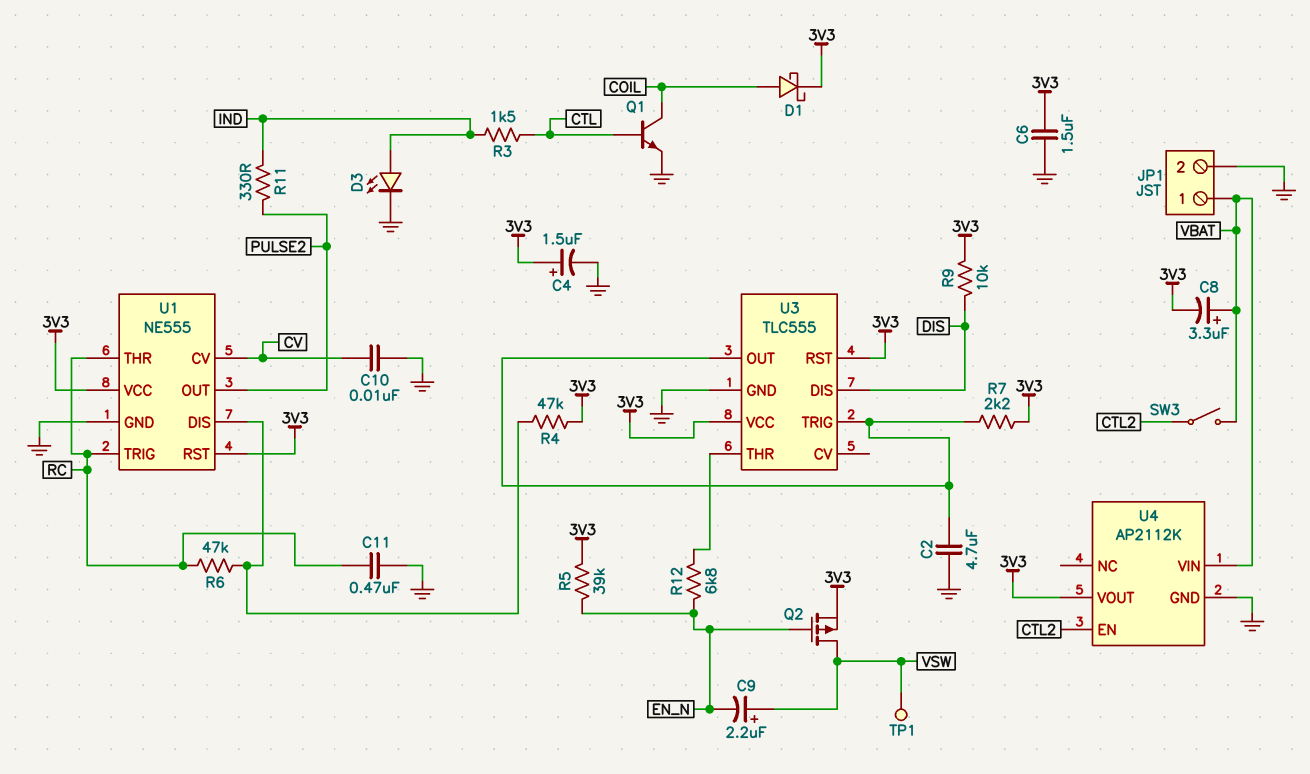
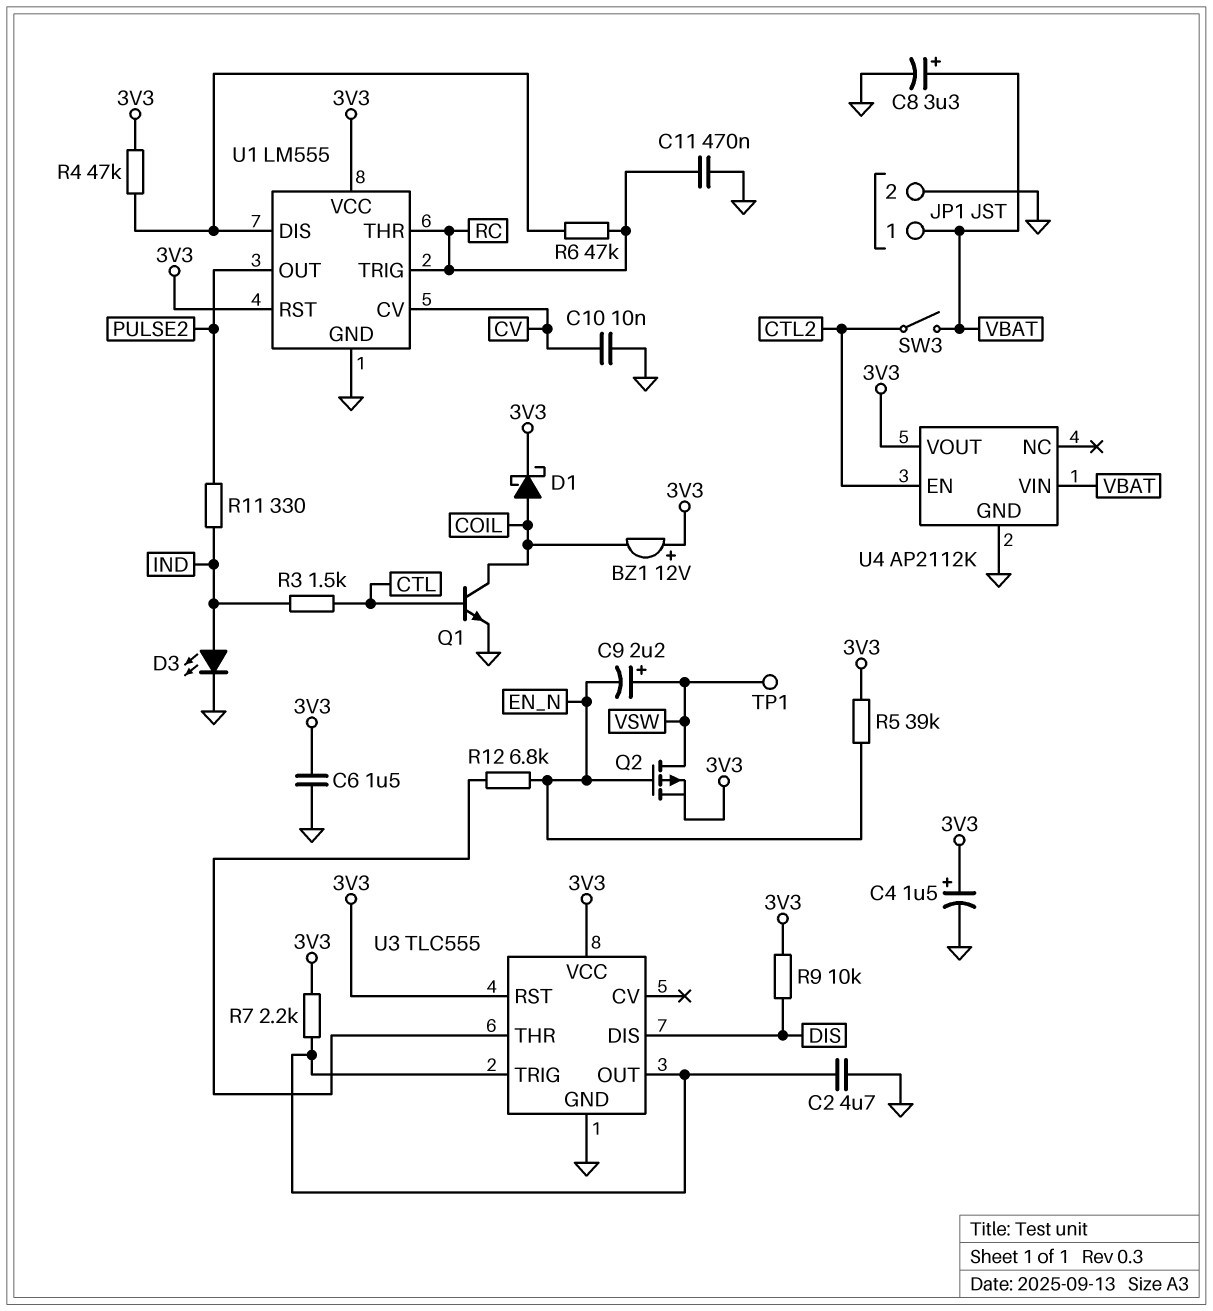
BZ1: none -> buzzer 12V (plus 3V3, minus COIL)
C8: 3.3uF (plus VBAT, minus 3V3) -> 3.3uF (plus VBAT, minus GND)
U1: NE555 -> LM555

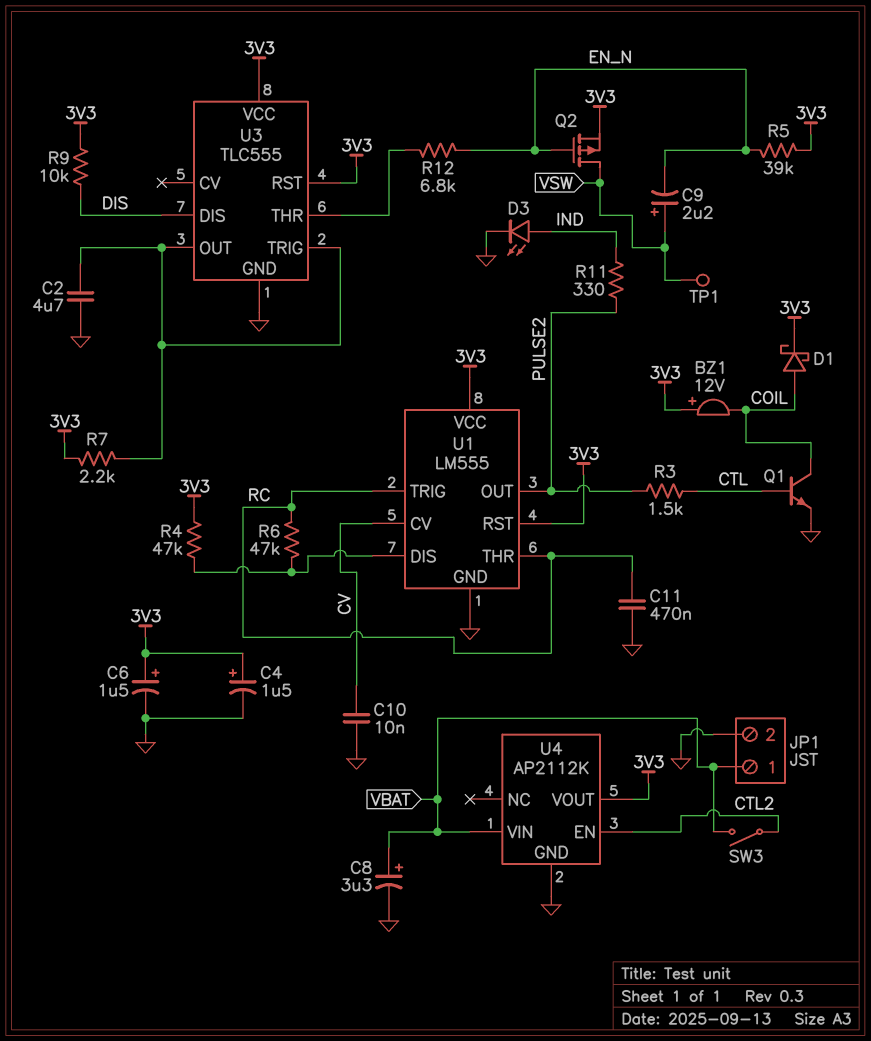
C6: 1.5uF (3V3, GND) -> 1.5uF (plus 3V3, minus GND)
R3: 1.5k (CTL, IND) -> 1.5k (CTL, PULSE2)

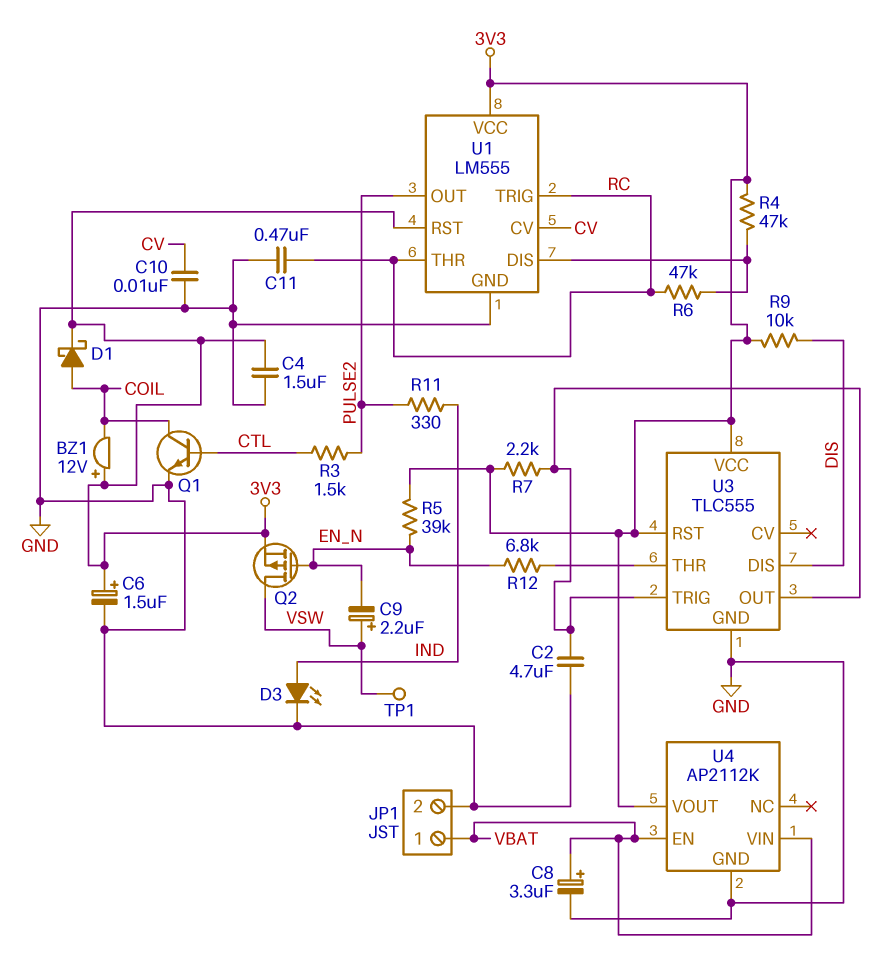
C4: 1.5uF (plus 3V3, minus GND) -> 1.5uF (3V3, GND)
SW3: switch (CTL2, VBAT) -> none
U4 pin EN: CTL2 -> VBAT

